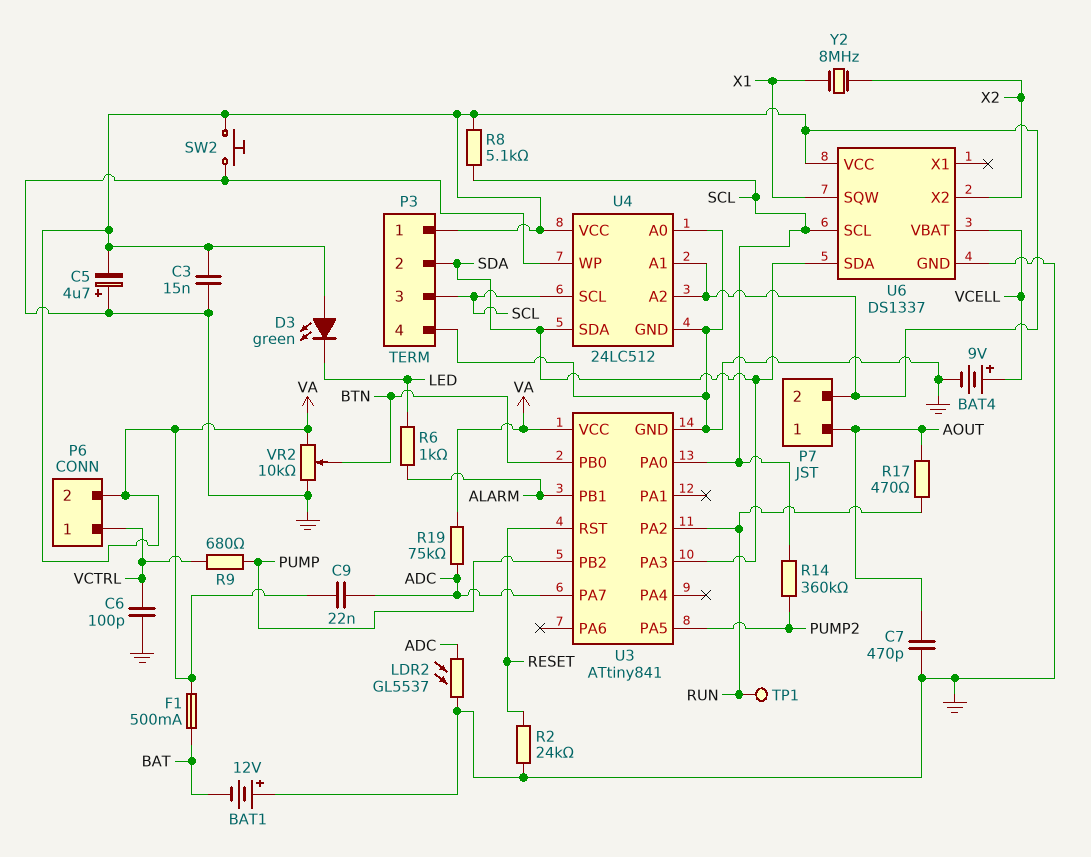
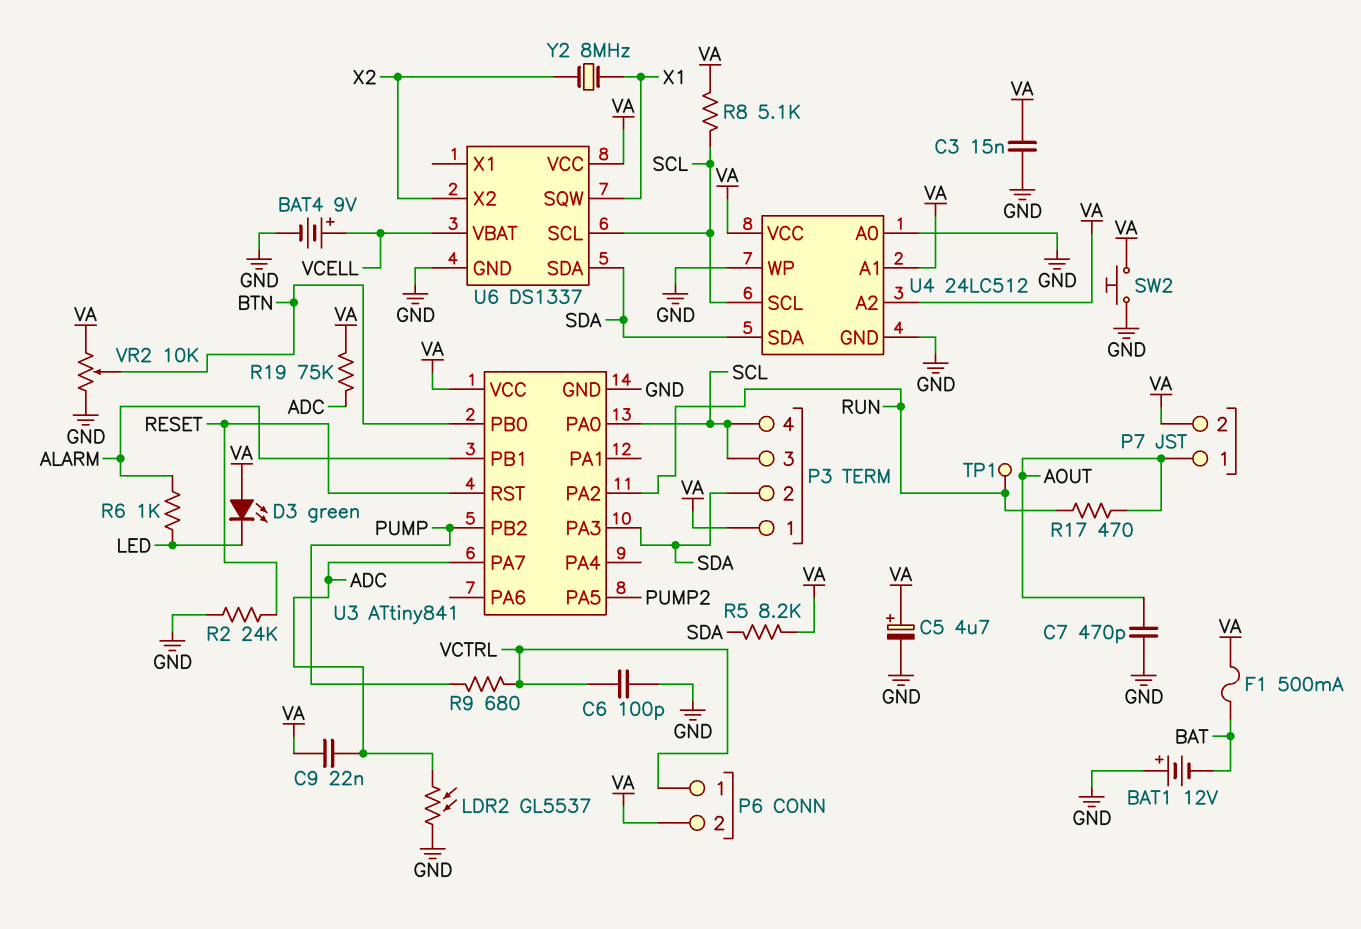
C5: 4.7uF (plus GND, minus VA) -> 4.7uF (plus VA, minus GND)
P3 pin 4: GND -> SCL
R5: none -> 8.2k (SDA, VA)
R14: 360k (PUMP2, SCL) -> none

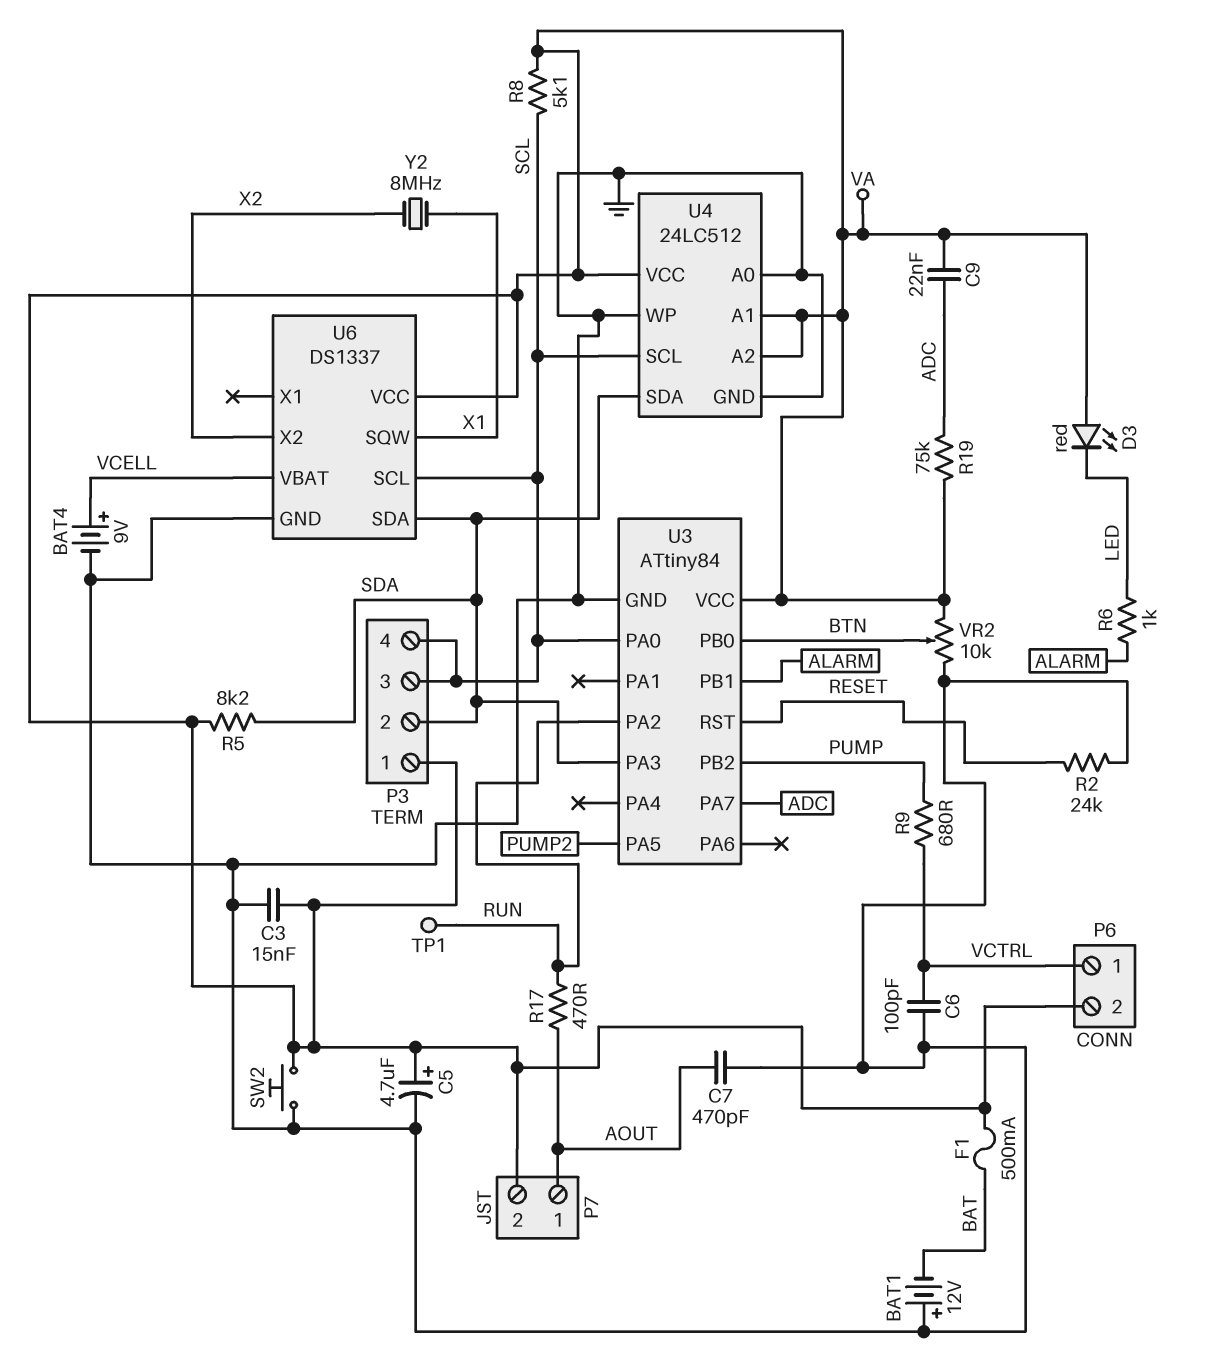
D3: LED green (A VA, K LED) -> LED red (A VA, K LED)
LDR2: GL5537 (ADC, GND) -> none
U3: ATtiny841 -> ATtiny84

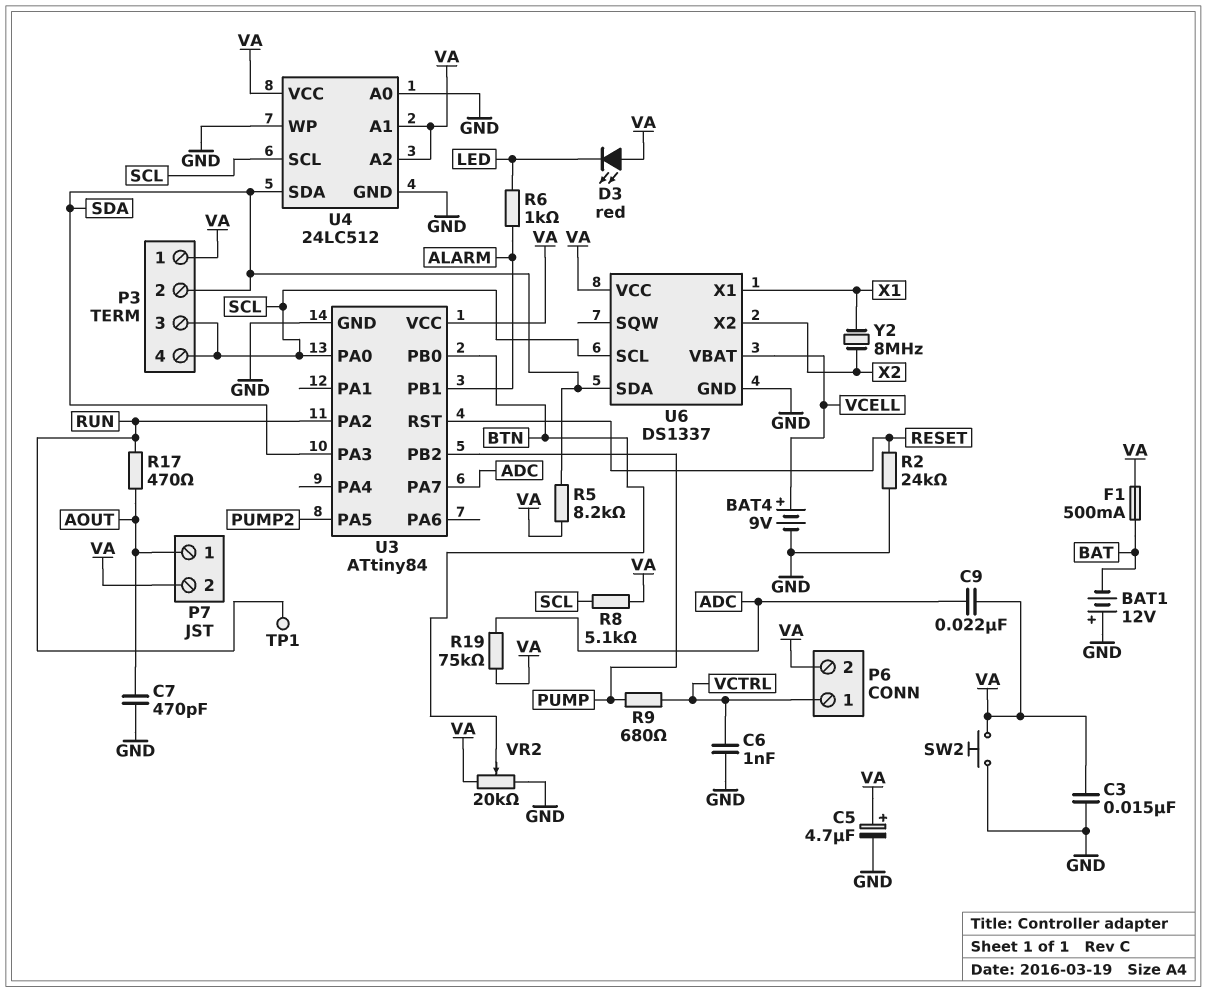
C6: 100pF (GND, VCTRL) -> 1nF (GND, VCTRL)
U6 pin SQW: X1 -> none
U6 pin X1: none -> X1
VR2: 10k (GND, VA, wiper BTN) -> 20k (GND, VA, wiper BTN)

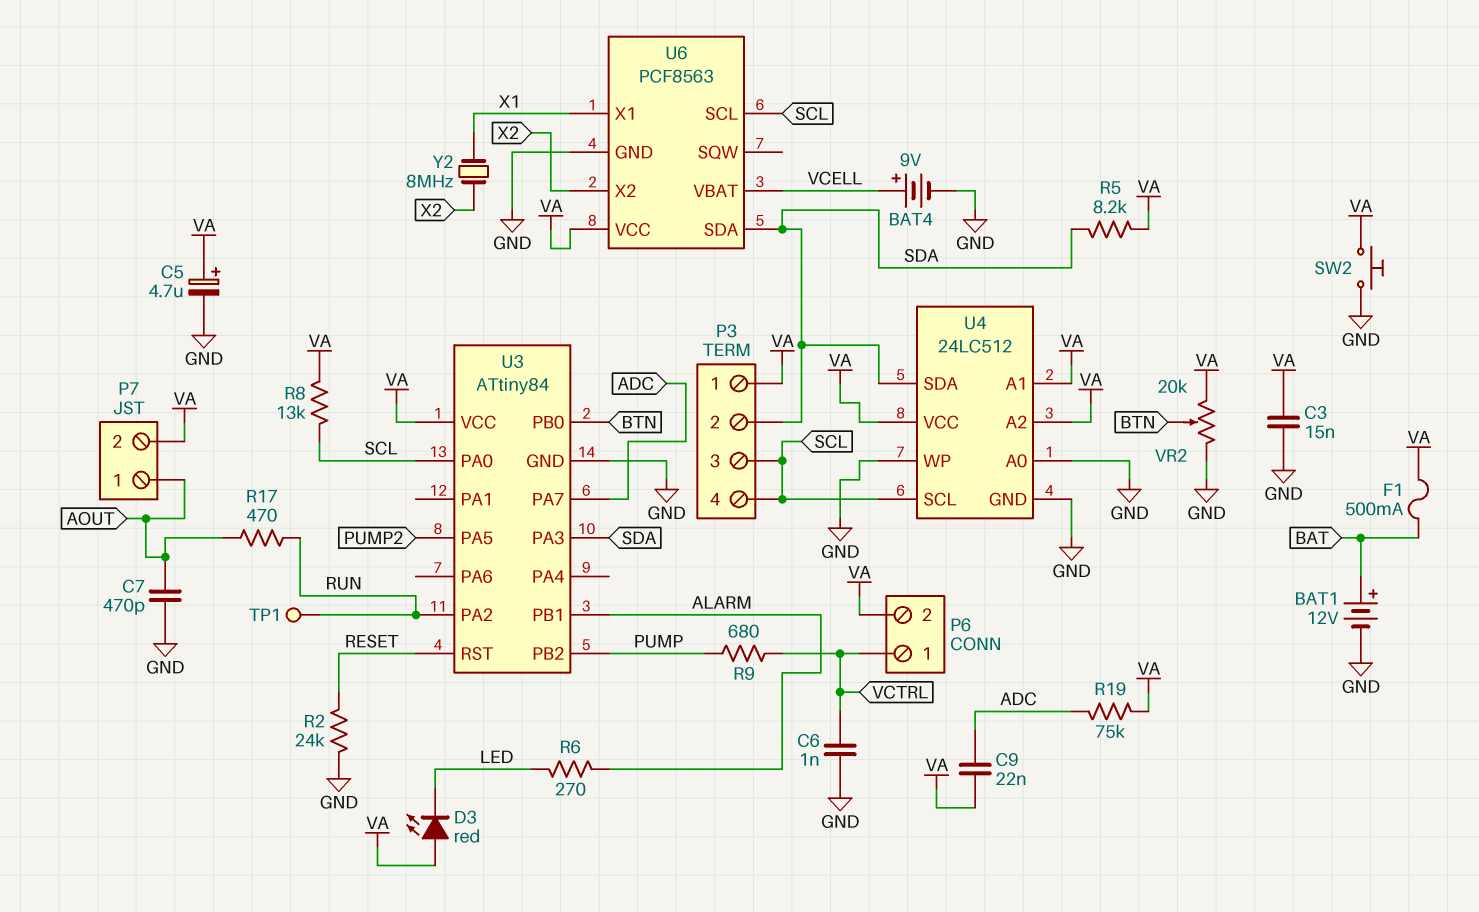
BAT1: 12V (plus GND, minus BAT) -> 12V (plus BAT, minus GND)
R6: 1k (ALARM, LED) -> 270 (ALARM, LED)
R8: 5.1k (SCL, VA) -> 13k (SCL, VA)
U6: DS1337 -> PCF8563

